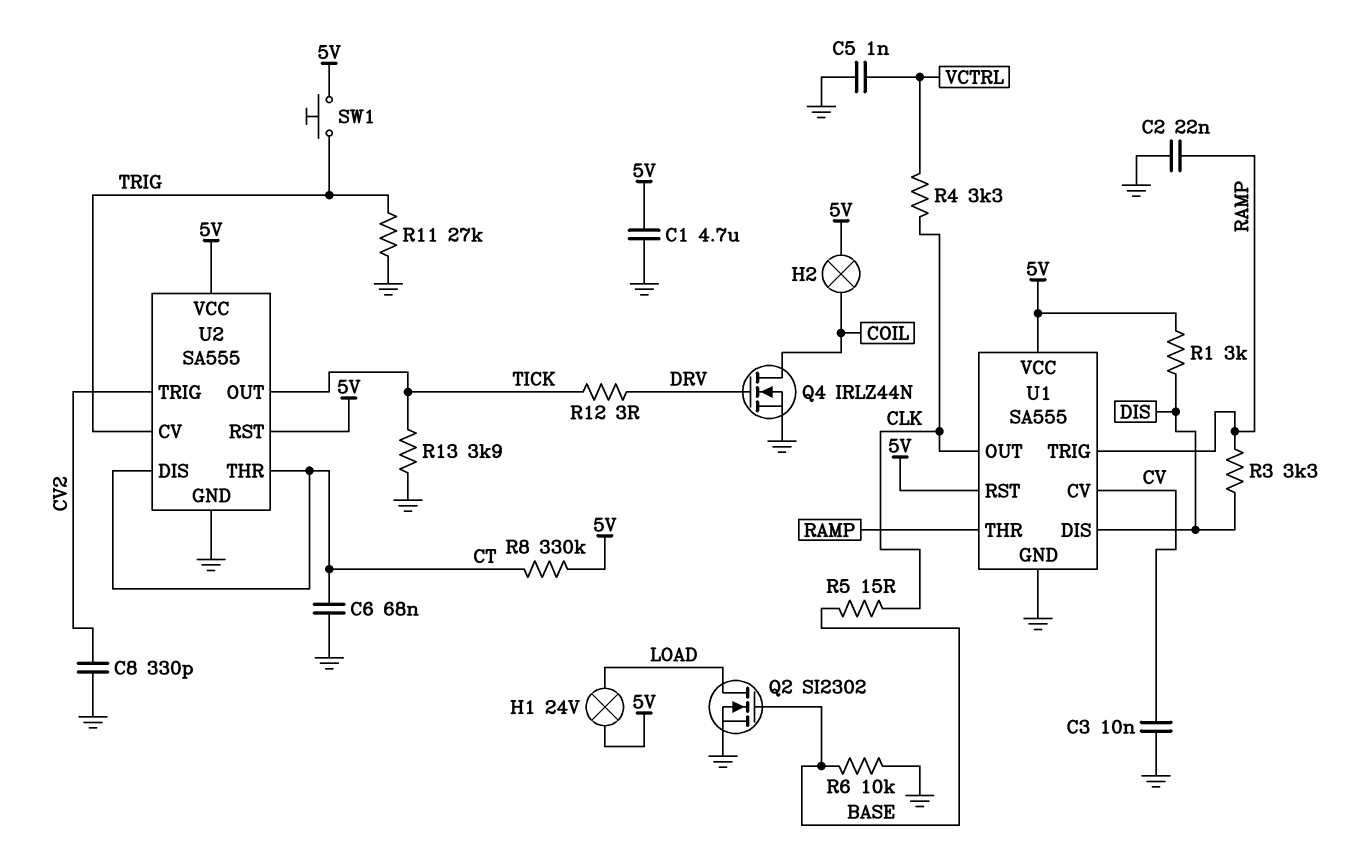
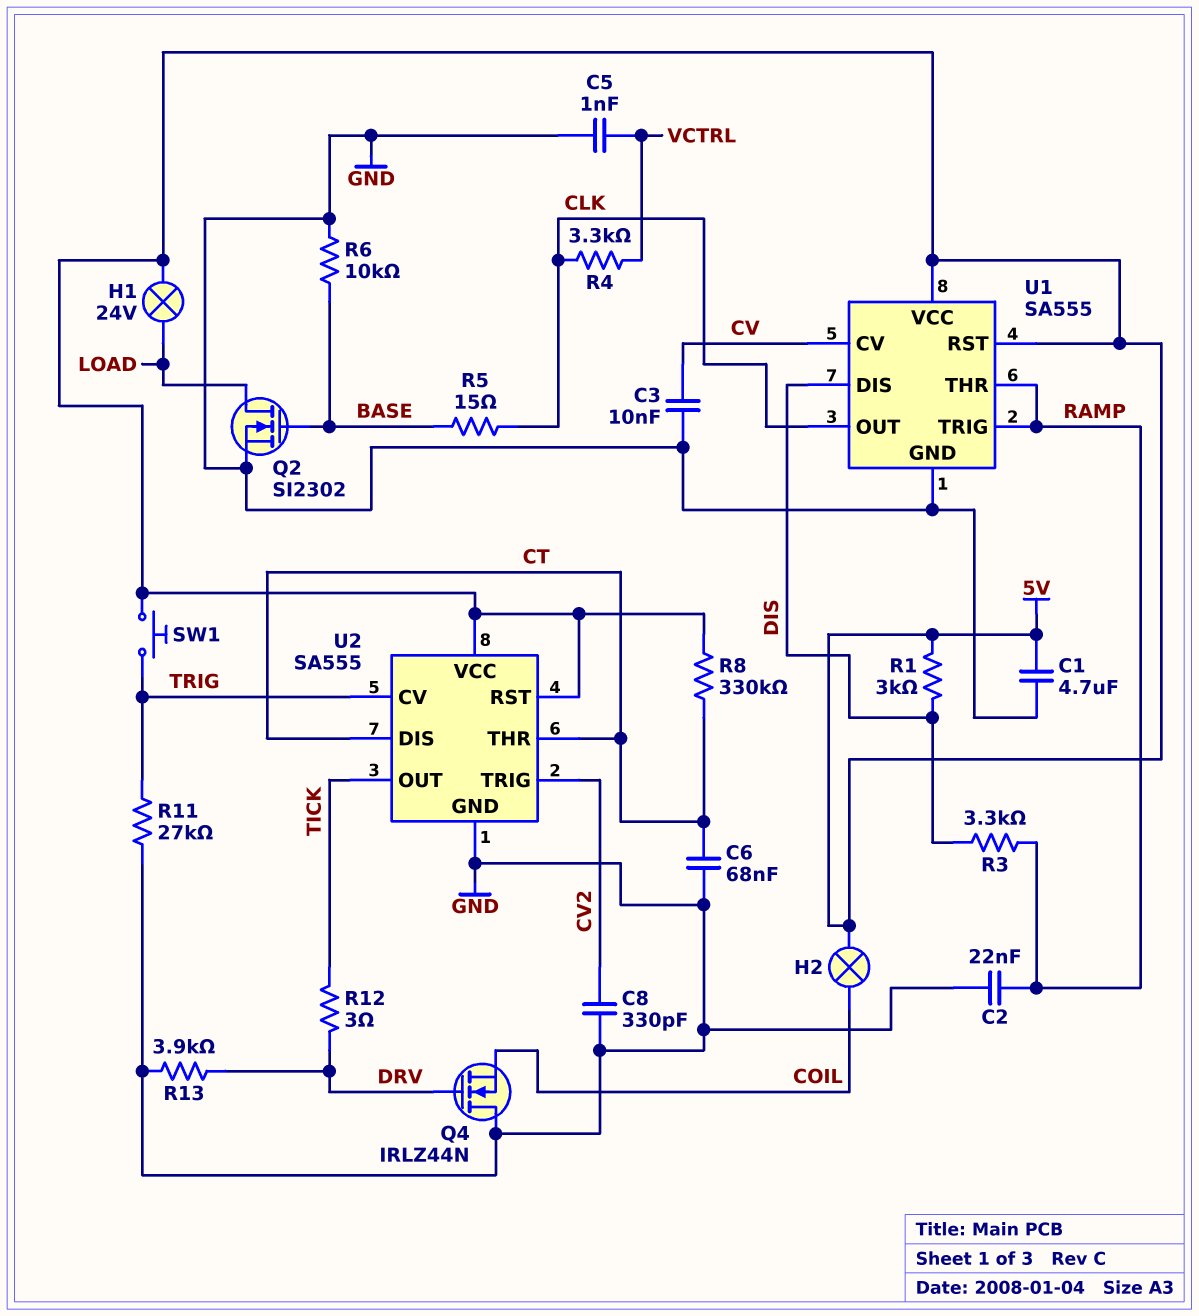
Q4: NMOS IRLZ44N (G DRV, D COIL, S GND) -> NMOS IRLZ44N (G DRV, D GND, S COIL)
R13: 3.9k (GND, TICK) -> 3.9k (DRV, GND)

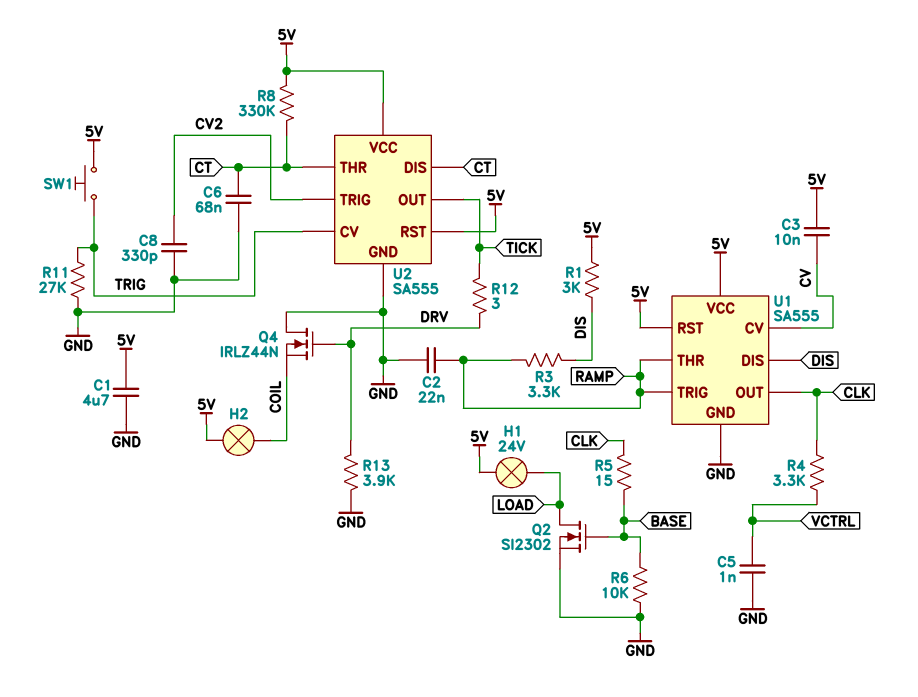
C3: 10nF (CV, GND) -> 10nF (5V, CV)

